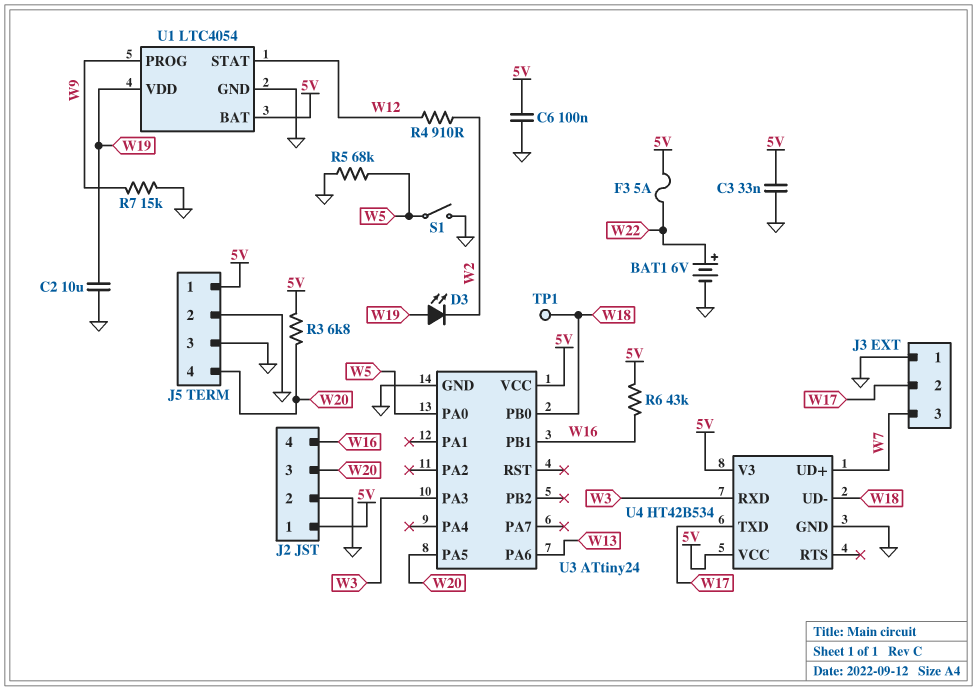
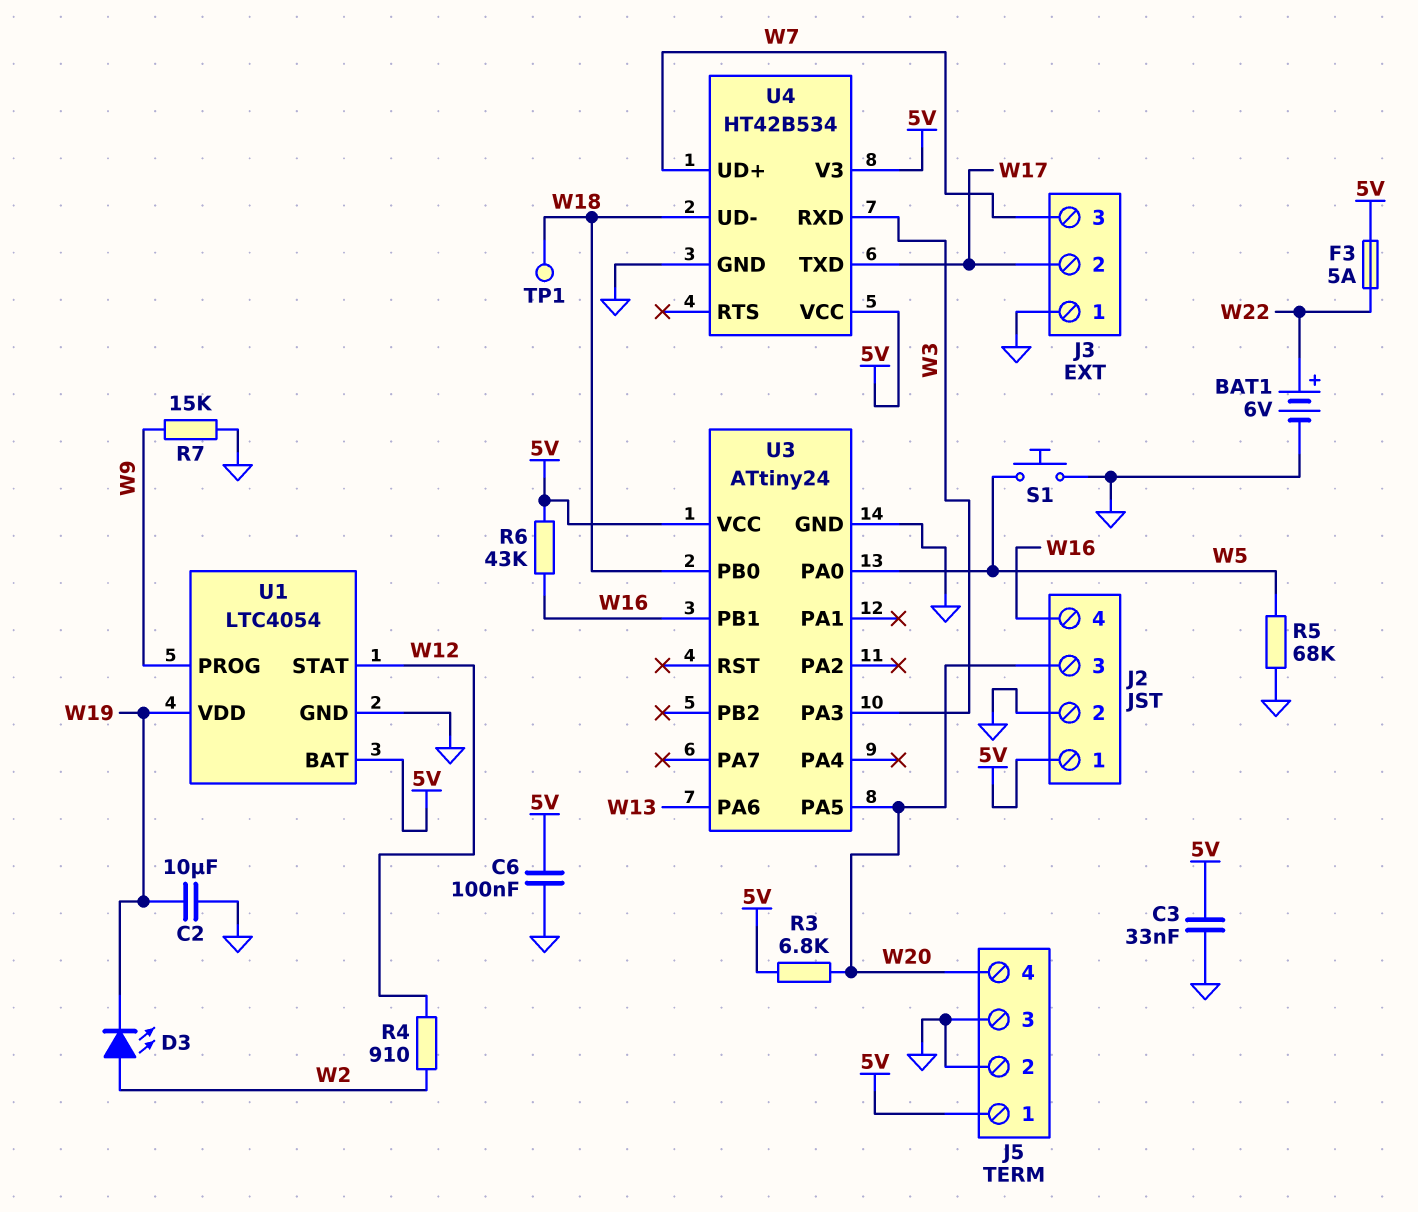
D3: LED (A W19, K W2) -> LED (A W2, K W19)
S1: switch (GND, W5) -> button (GND, W5)

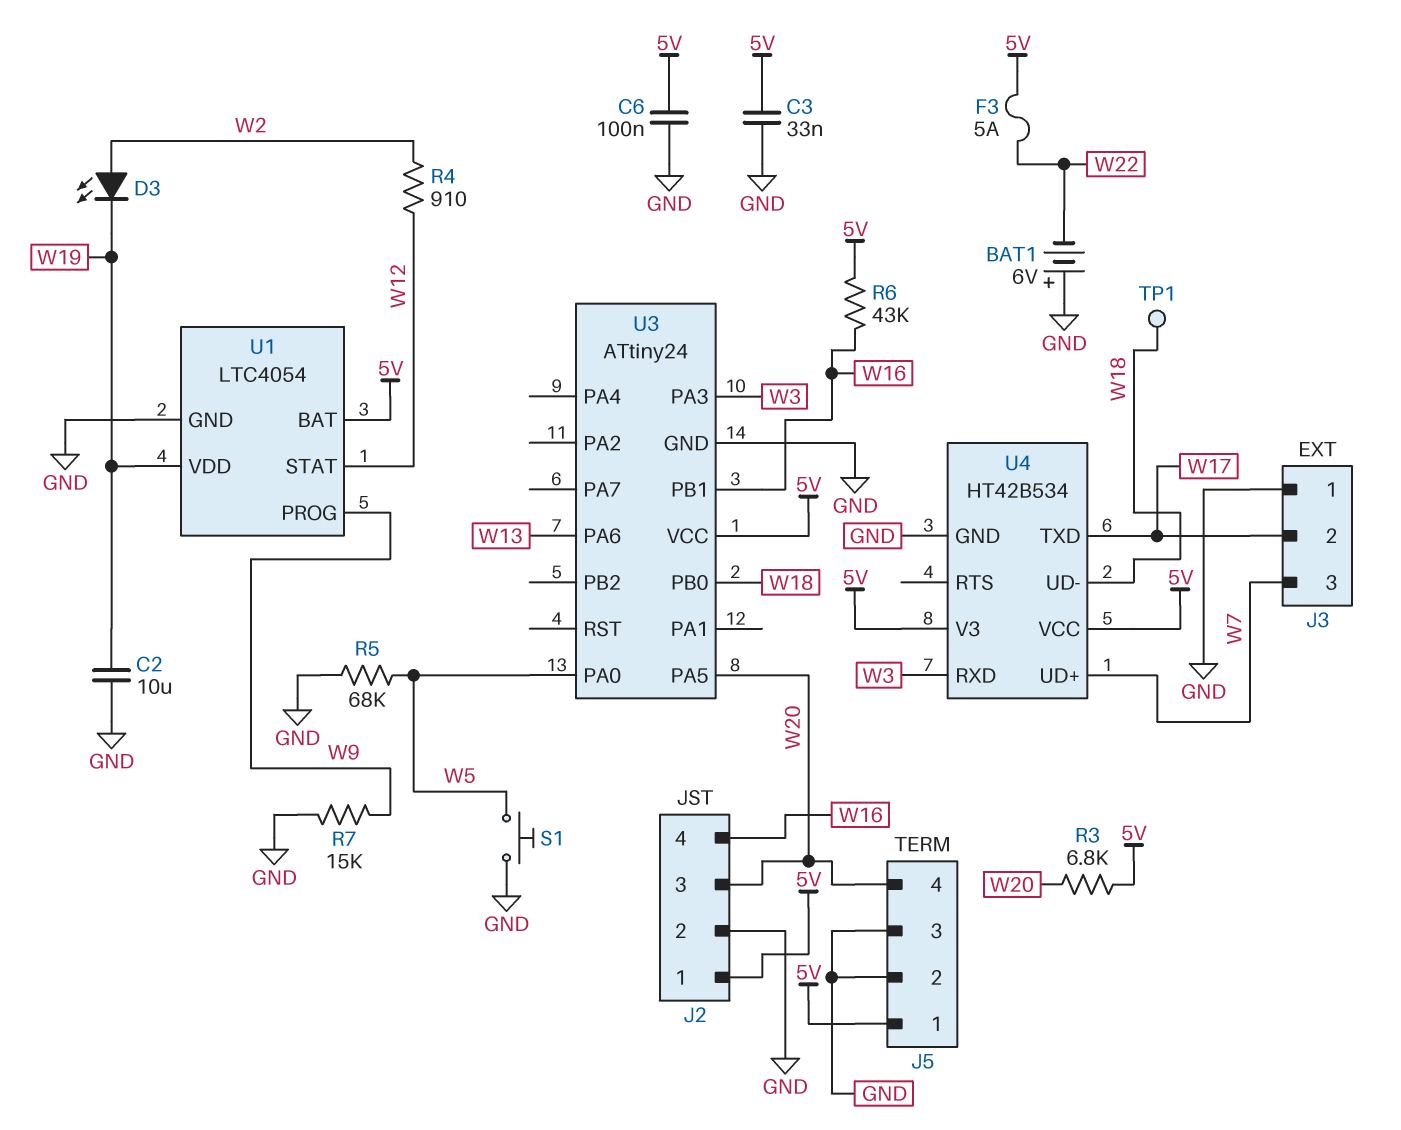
BAT1: 6V (plus W22, minus GND) -> 6V (plus GND, minus W22)

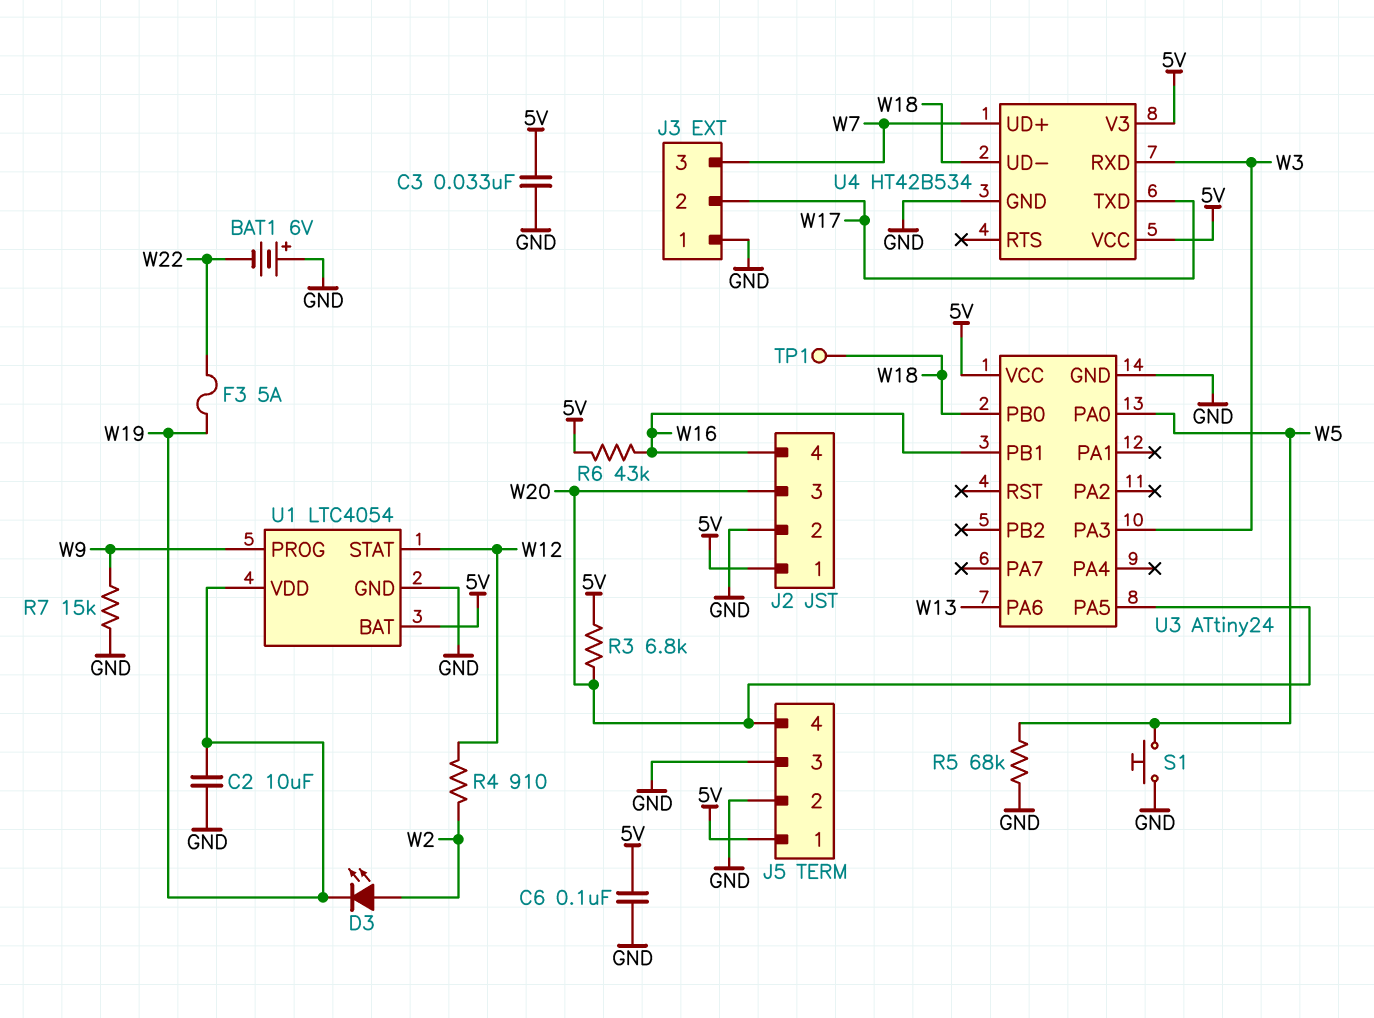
F3: 5A (5V, W22) -> 5A (W19, W22)

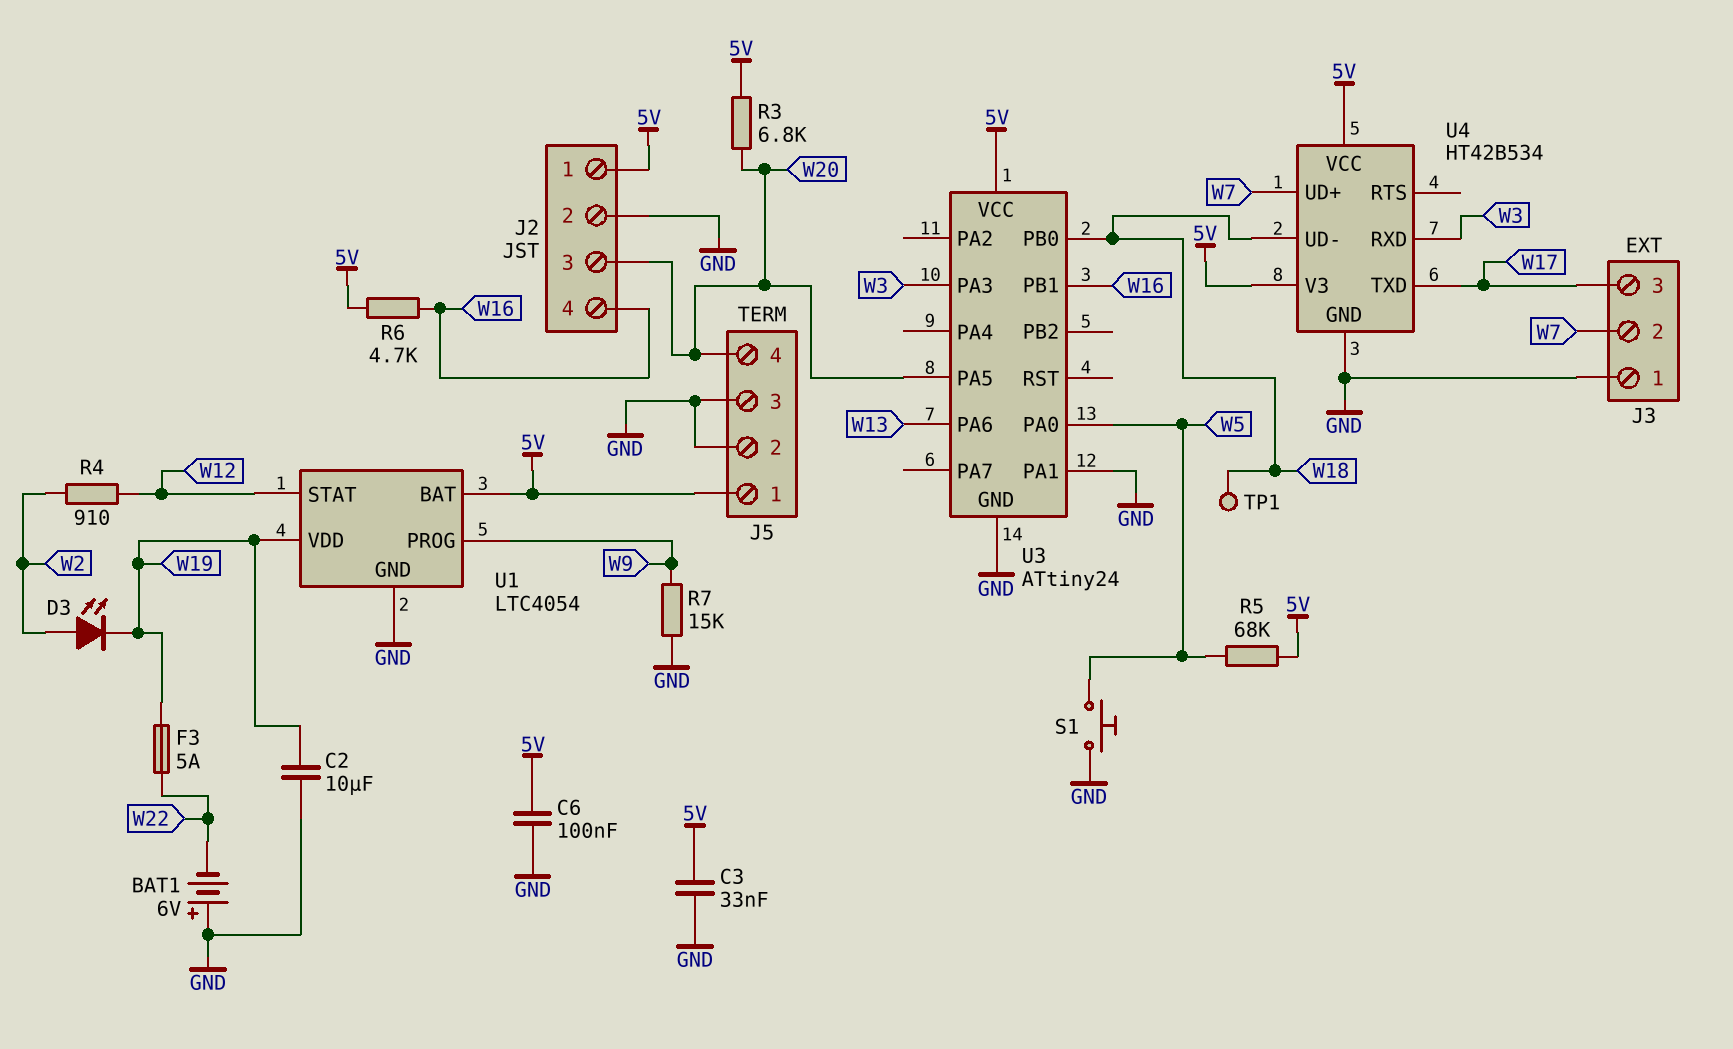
J3 pin 2: W17 -> W7
J3 pin 3: W7 -> W17
R5: 68k (GND, W5) -> 68k (5V, W5)
R6: 43k (5V, W16) -> 4.7k (5V, W16)
U3 pin PA1: none -> GND

